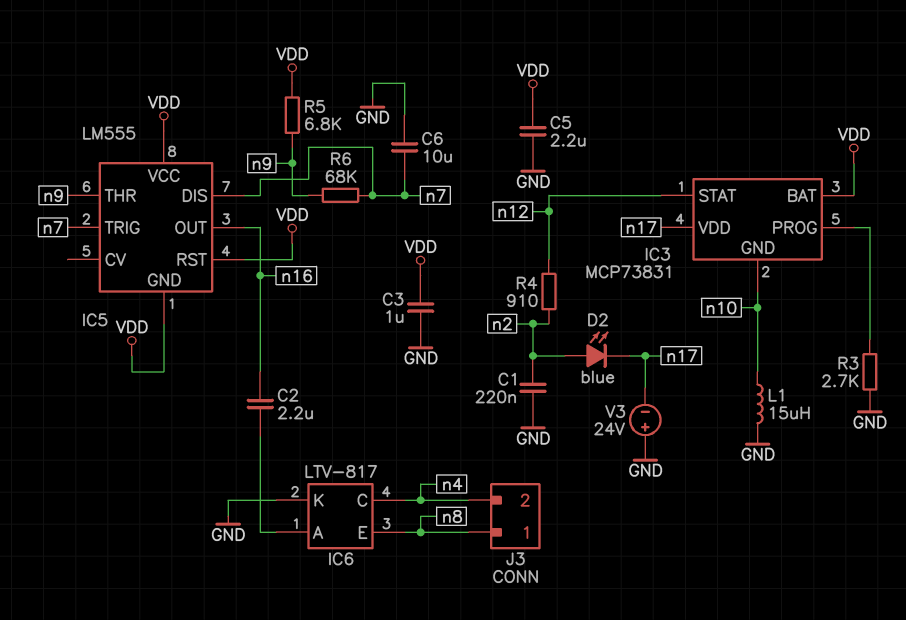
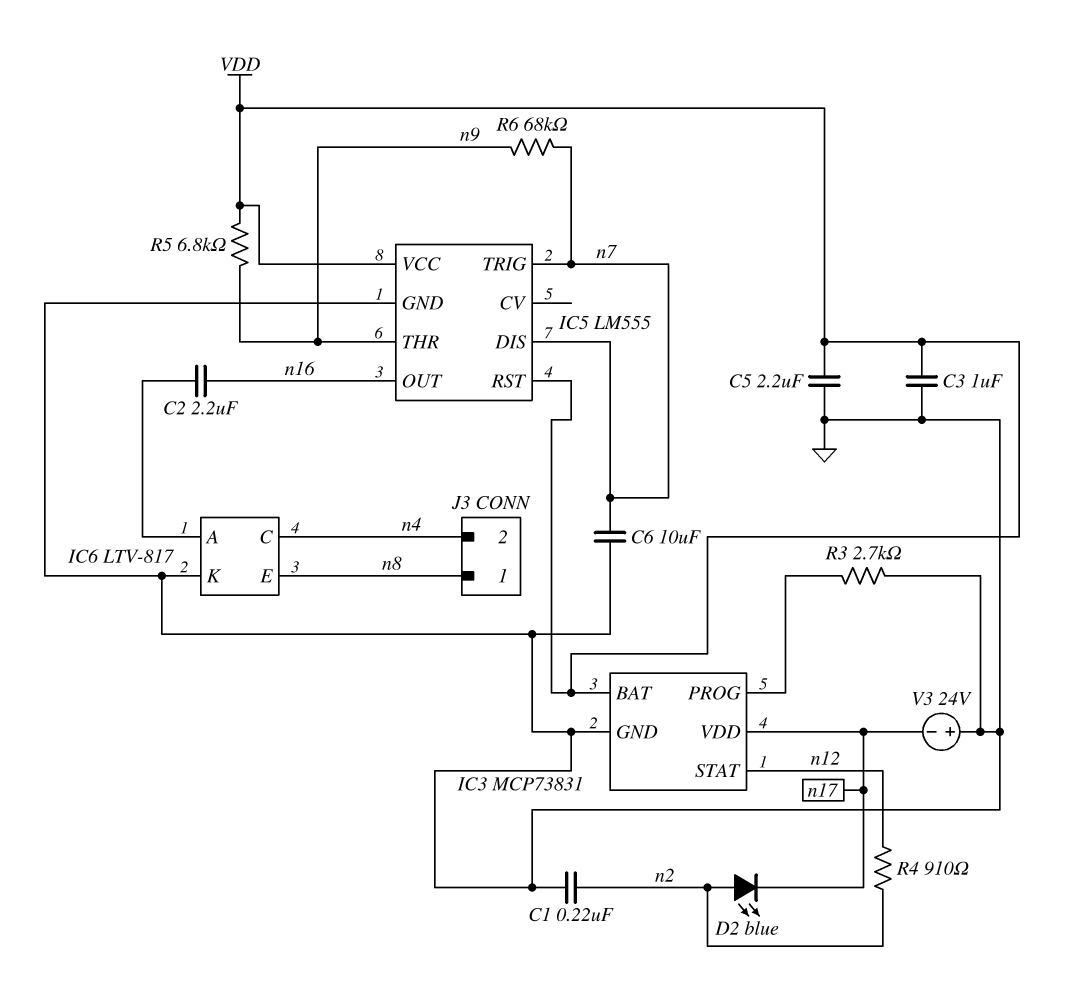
IC3 pin GND: n10 -> GND
IC5 pin GND: VDD -> GND
L1: 15uH (GND, n10) -> none

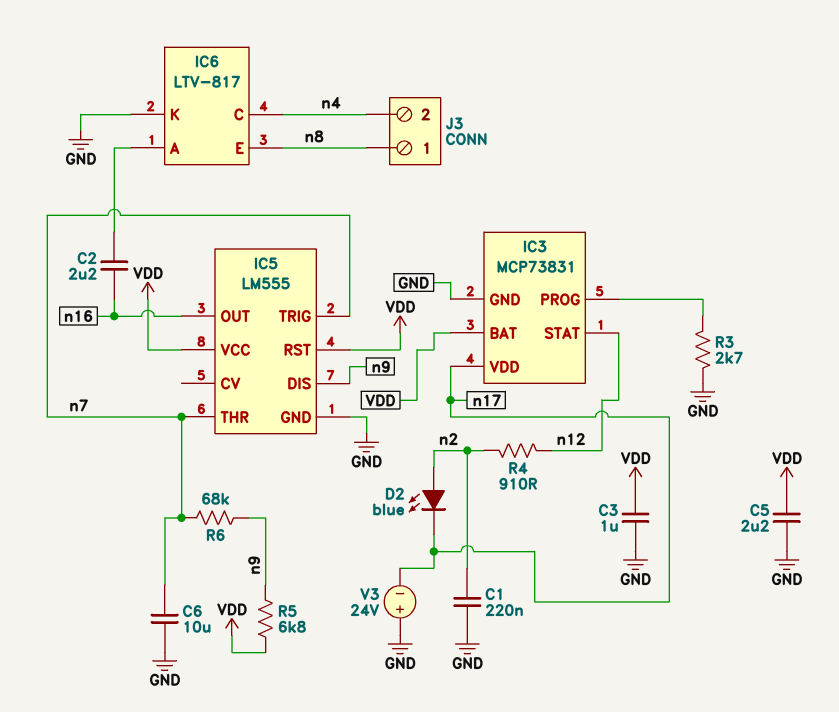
IC5 pin DIS: n7 -> n9
IC5 pin THR: n9 -> n7

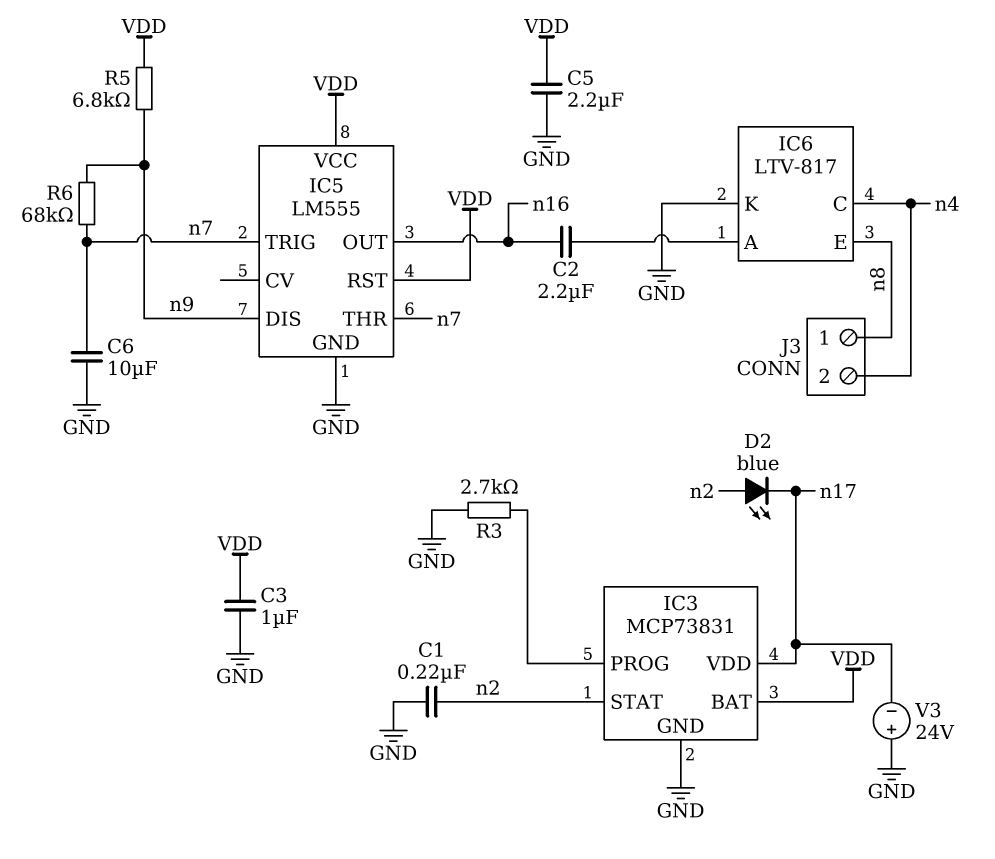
IC3 pin STAT: n12 -> n2
R4: 910 (n2, n12) -> none

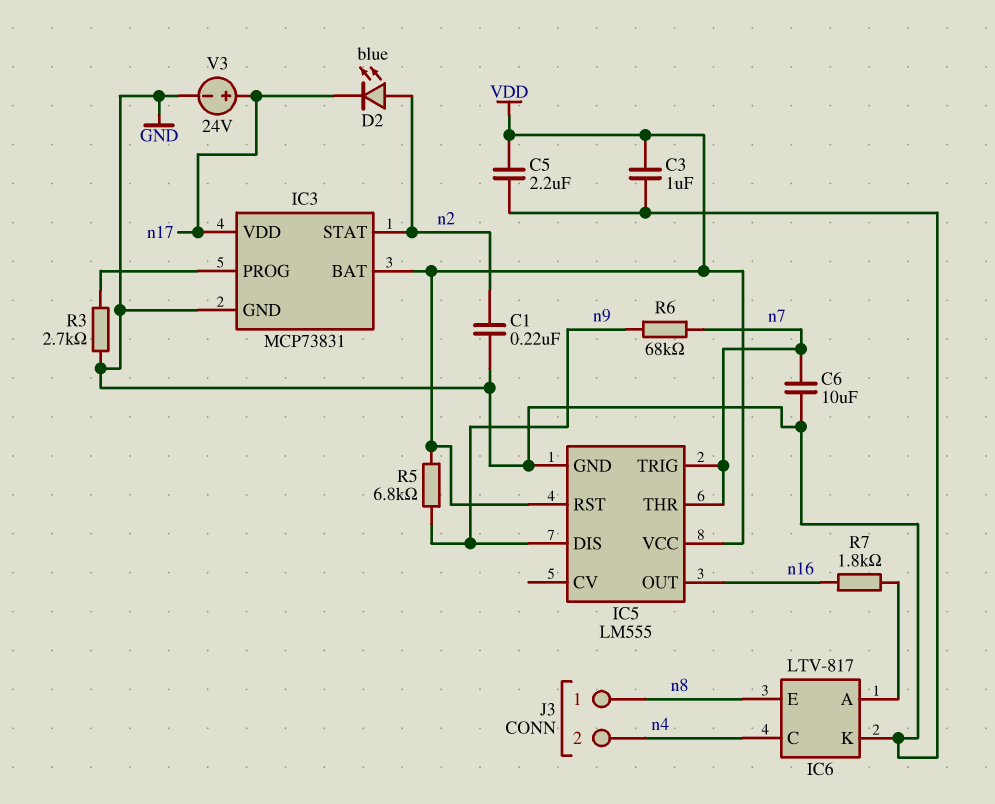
C2: 2.2uF (IC6/A, n16) -> none
R7: none -> 1.8k (IC6/A, n16)
V3: 24V (plus GND, minus n17) -> 24V (plus n17, minus GND)

